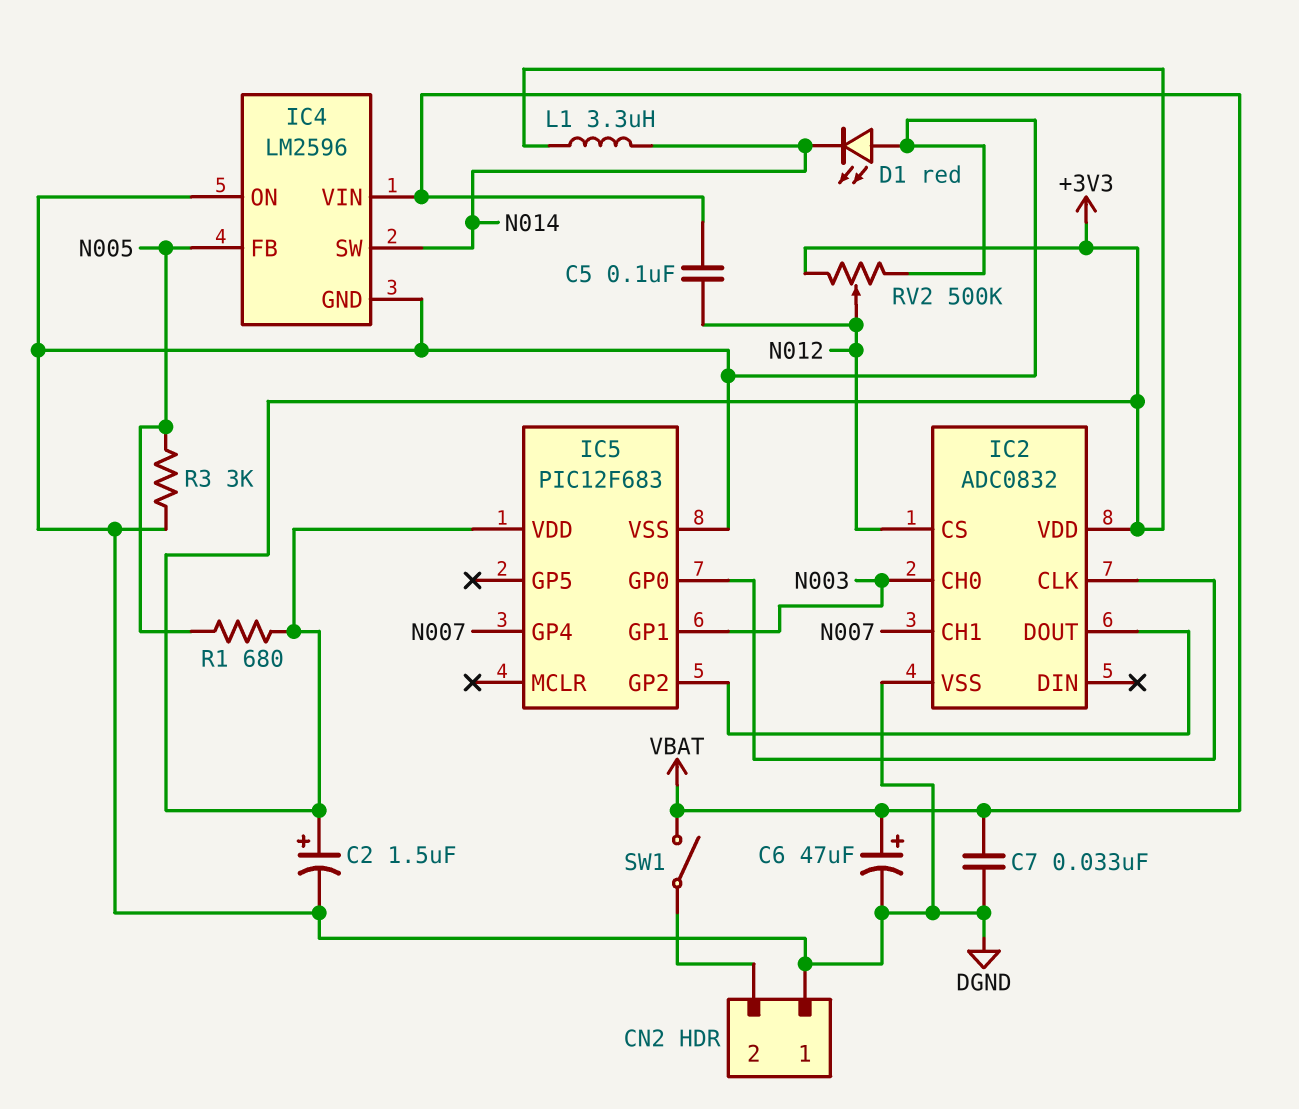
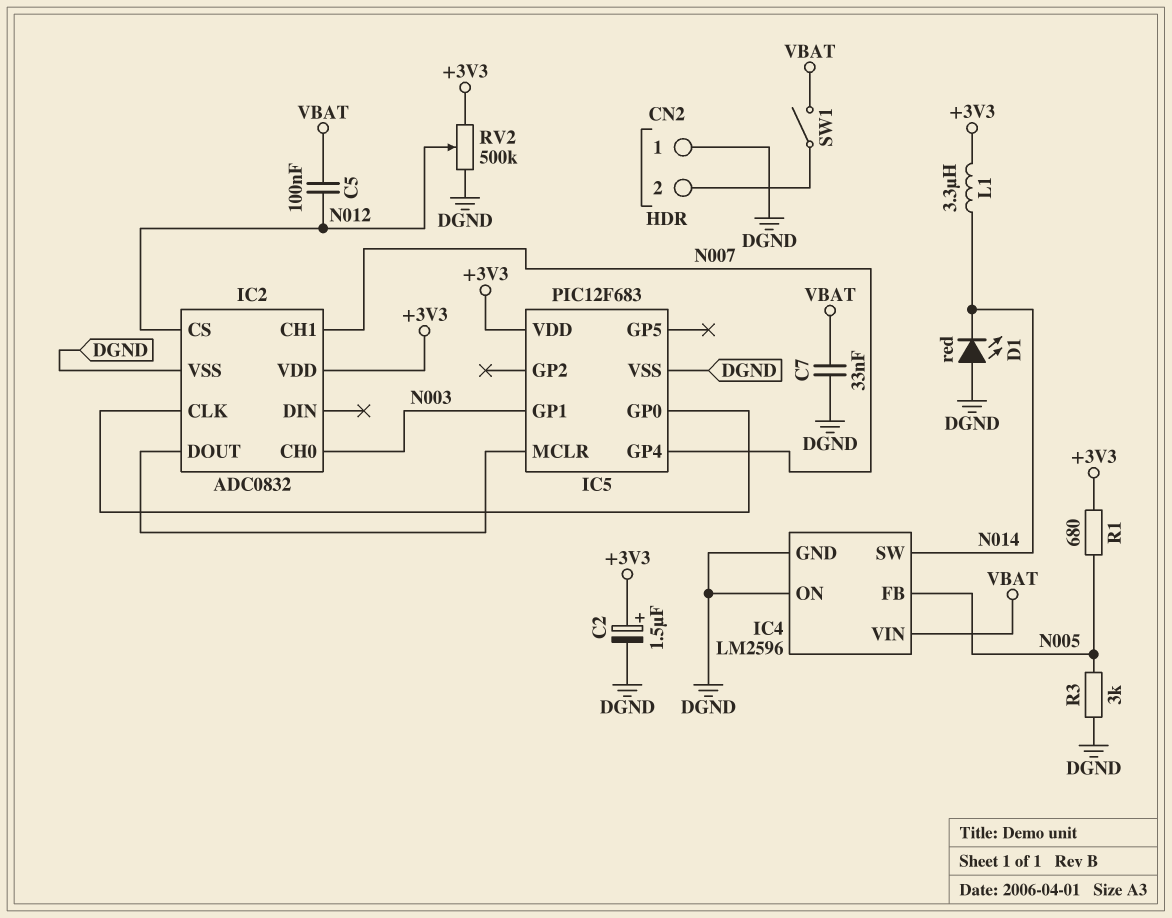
C6: 47uF (plus VBAT, minus DGND) -> none
IC5 pin GP2: IC2/DOUT -> none
IC5 pin MCLR: none -> IC2/DOUT

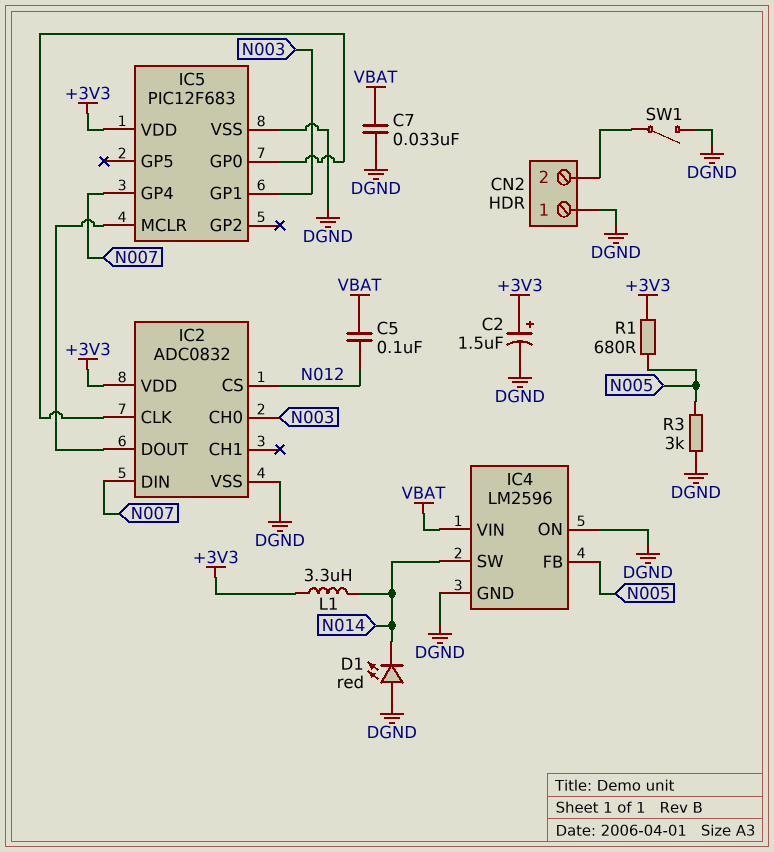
IC2 pin CH1: N007 -> none
IC2 pin DIN: none -> N007
RV2: 500k (+3V3, DGND, wiper N012) -> none
SW1: switch (CN2/2, VBAT) -> switch (CN2/2, DGND)

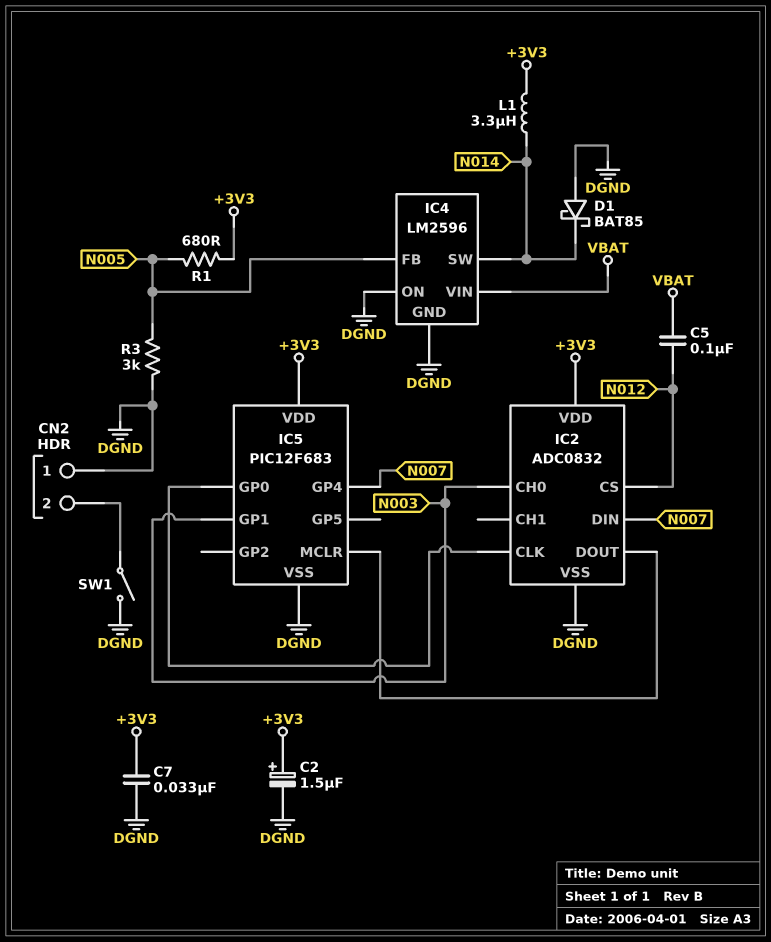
C7: 33nF (DGND, VBAT) -> 33nF (+3V3, DGND)
D1: LED red (A DGND, K N014) -> schottky BAT85 (A DGND, K N014)

